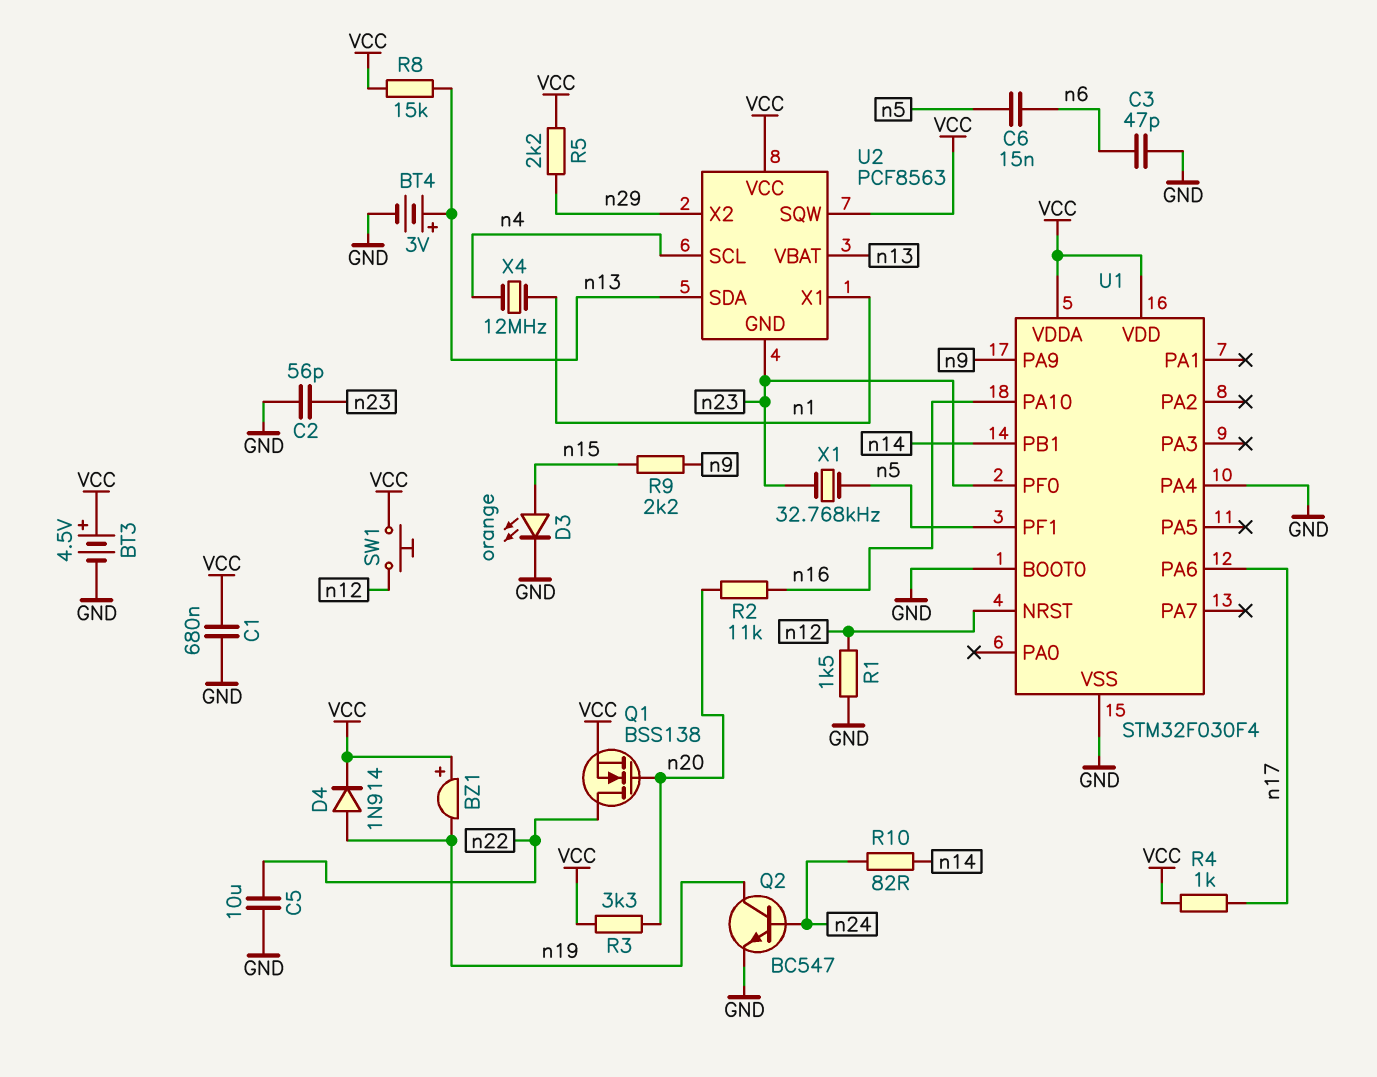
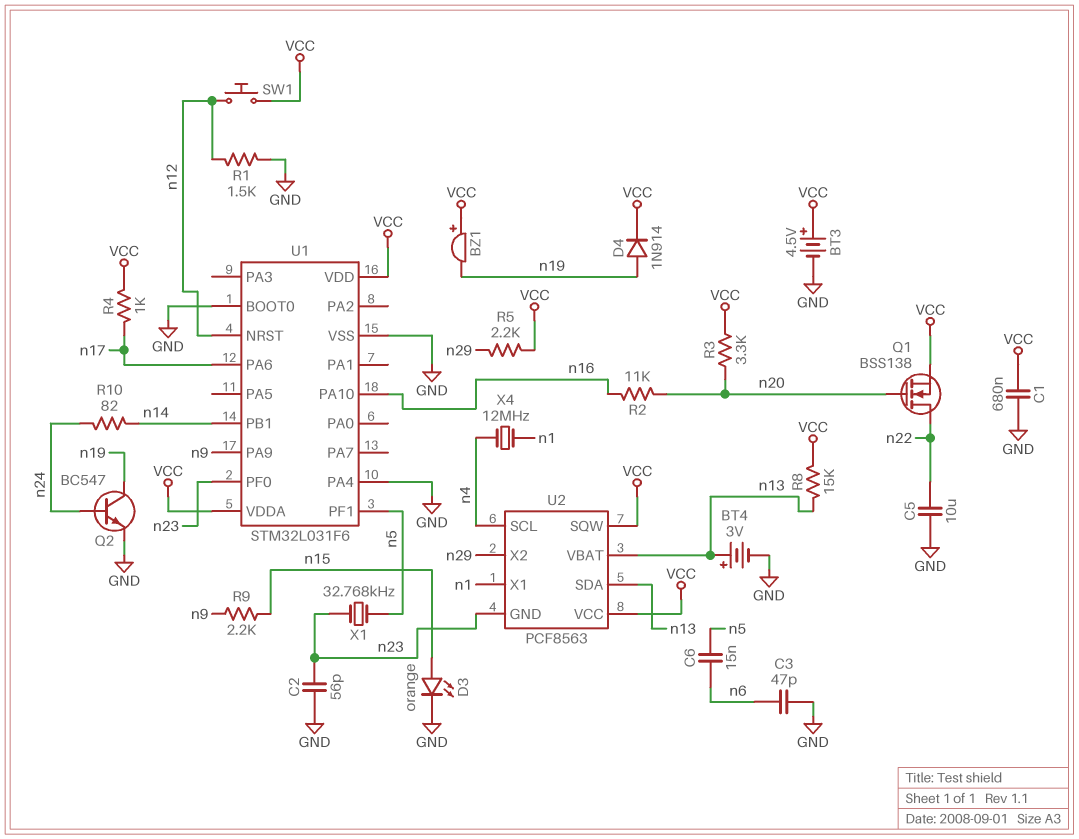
U1: STM32F030F4 -> STM32L031F6

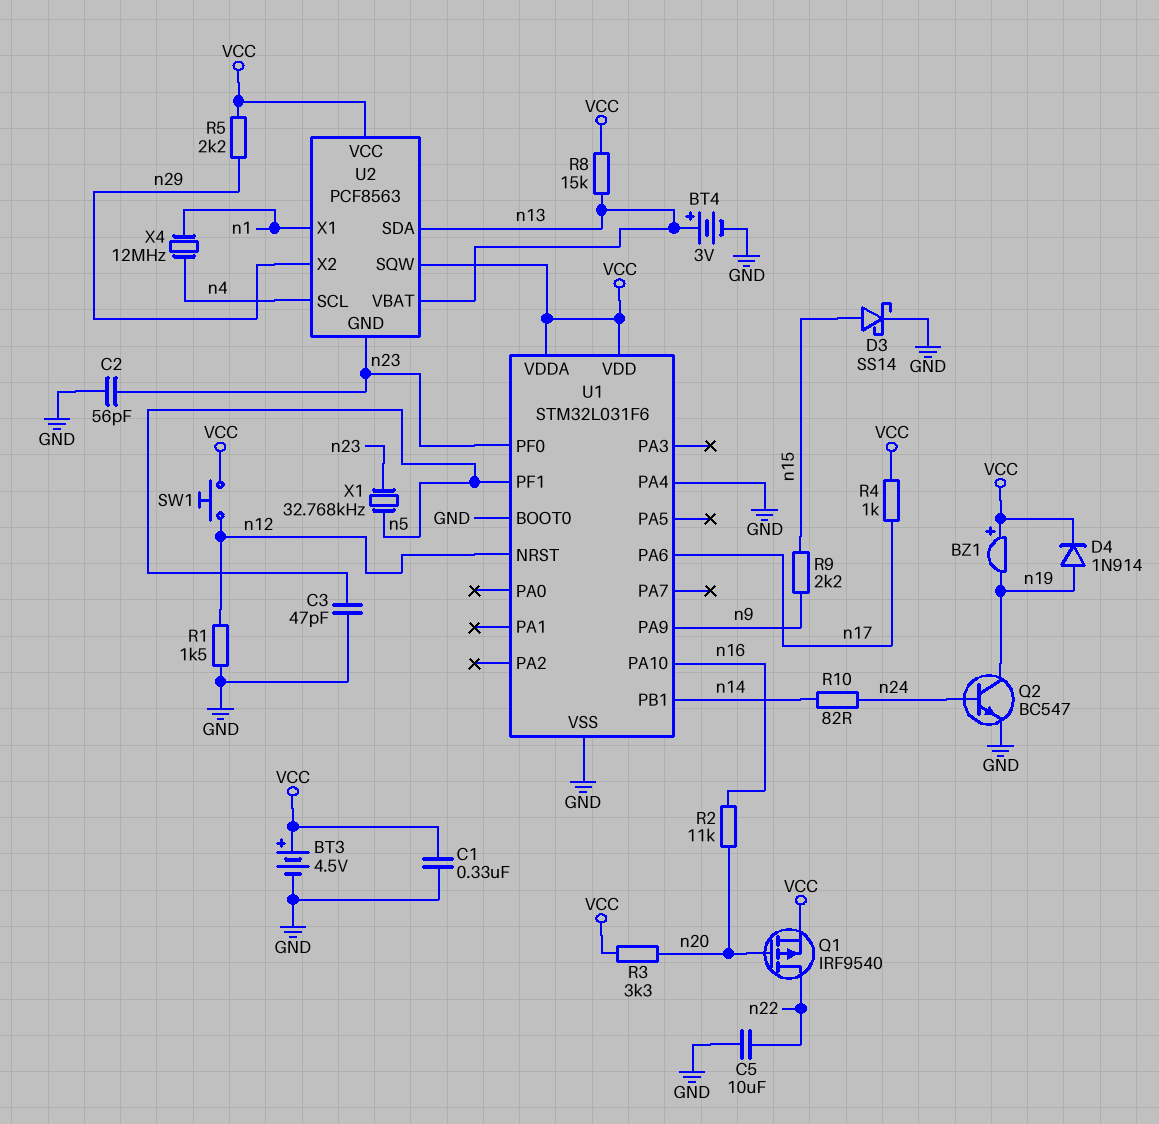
C1: 680nF (GND, VCC) -> 330nF (GND, VCC)
C3: 47pF (GND, n6) -> 47pF (GND, n5)
C6: 15nF (n5, n6) -> none
D3: LED orange (A n15, K GND) -> schottky SS14 (A n15, K GND)
Q1: NMOS BSS138 (G n20, D n22, S VCC) -> PMOS IRF9540 (G n20, D n22, S VCC)

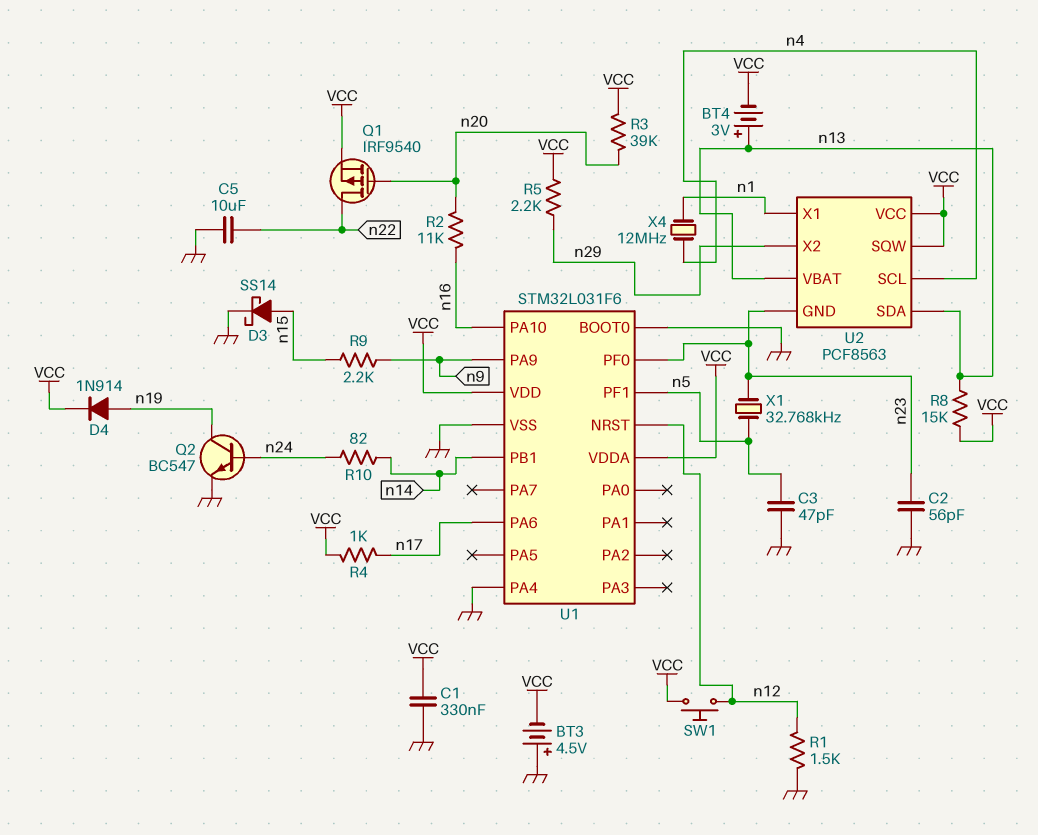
BT3: 4.5V (plus VCC, minus GND) -> 4.5V (plus GND, minus VCC)
BT4: 3V (plus n13, minus GND) -> 3V (plus n13, minus VCC)
BZ1: buzzer (plus VCC, minus n19) -> none
R3: 3.3k (VCC, n20) -> 39k (VCC, n20)

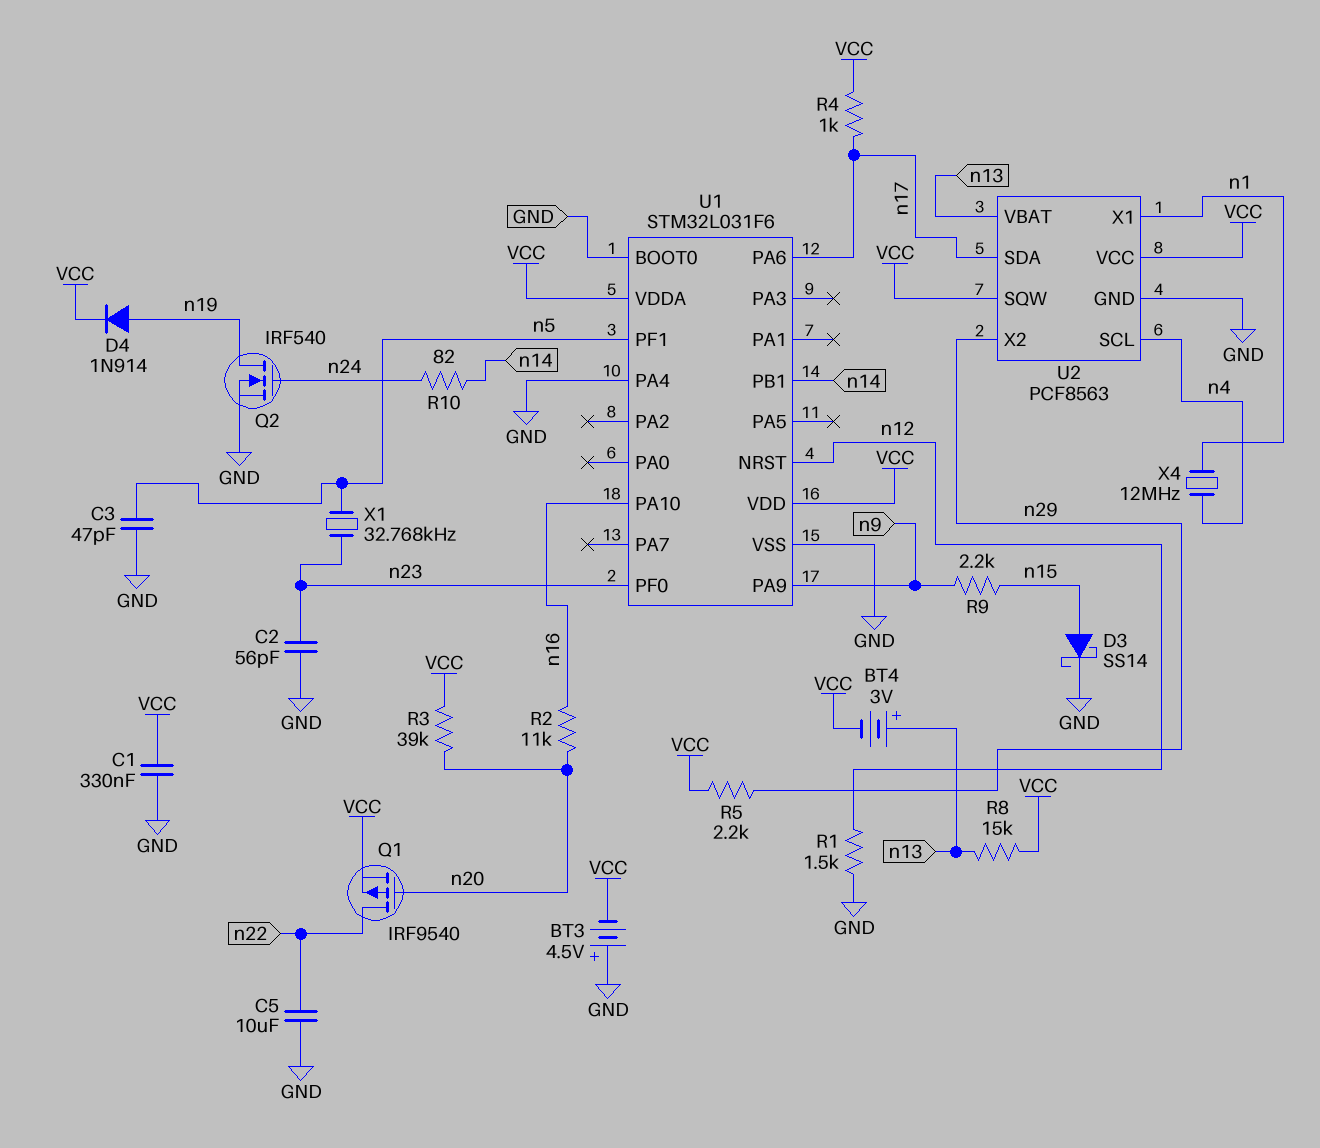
Q2: NPN BC547 (B n24, C n19, E GND) -> NMOS IRF540 (G n24, D n19, S GND)
SW1: button (VCC, n12) -> none
U2 pin GND: n23 -> GND
U2 pin SDA: n13 -> n17

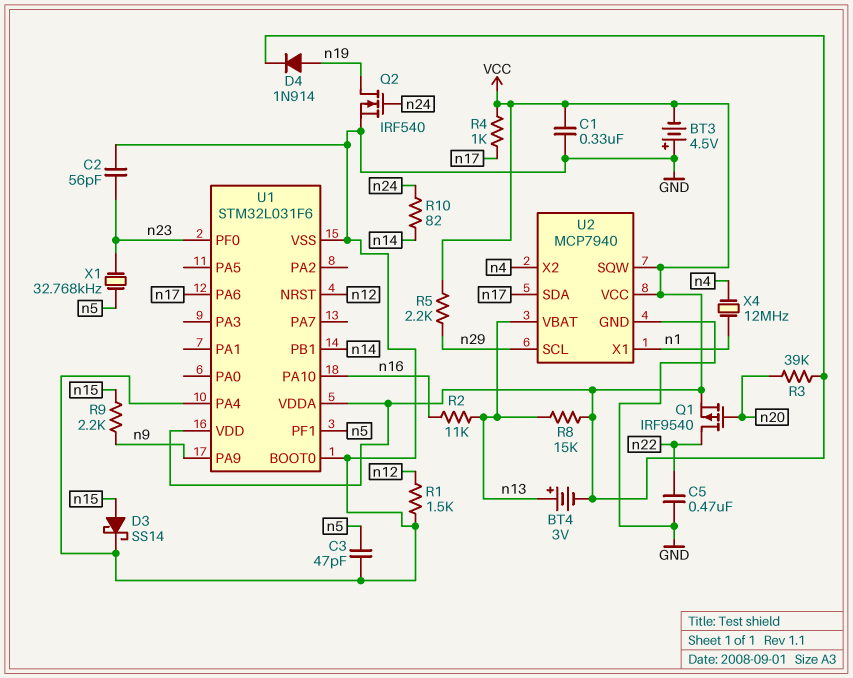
C5: 10uF (GND, n22) -> 470nF (GND, n22)
R2: 11k (n16, n20) -> 11k (n13, n16)
U2: PCF8563 -> MCP7940
U2 pin SCL: n4 -> n29
U2 pin X2: n29 -> n4

